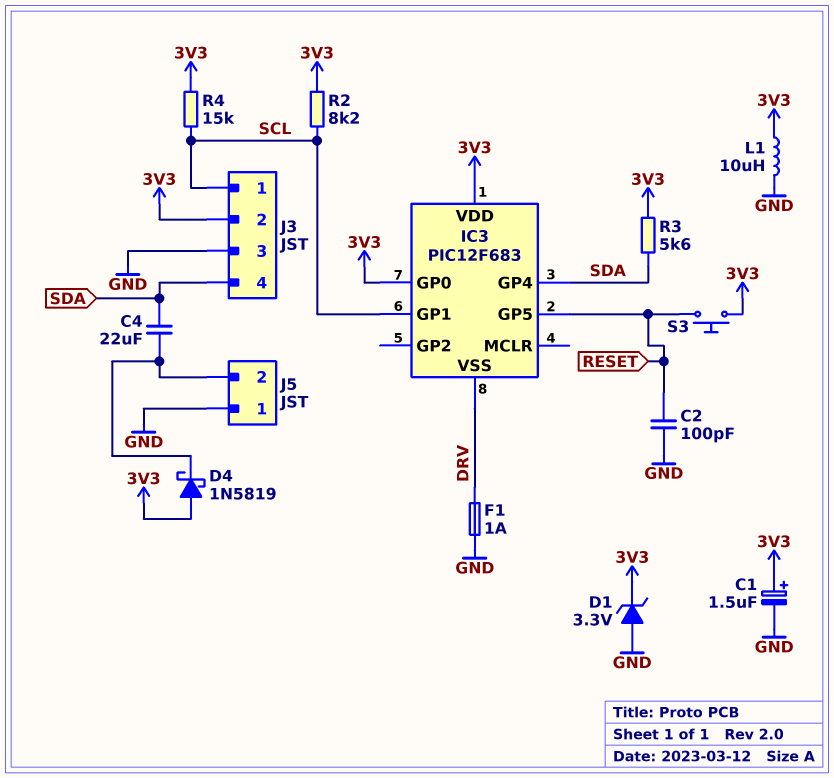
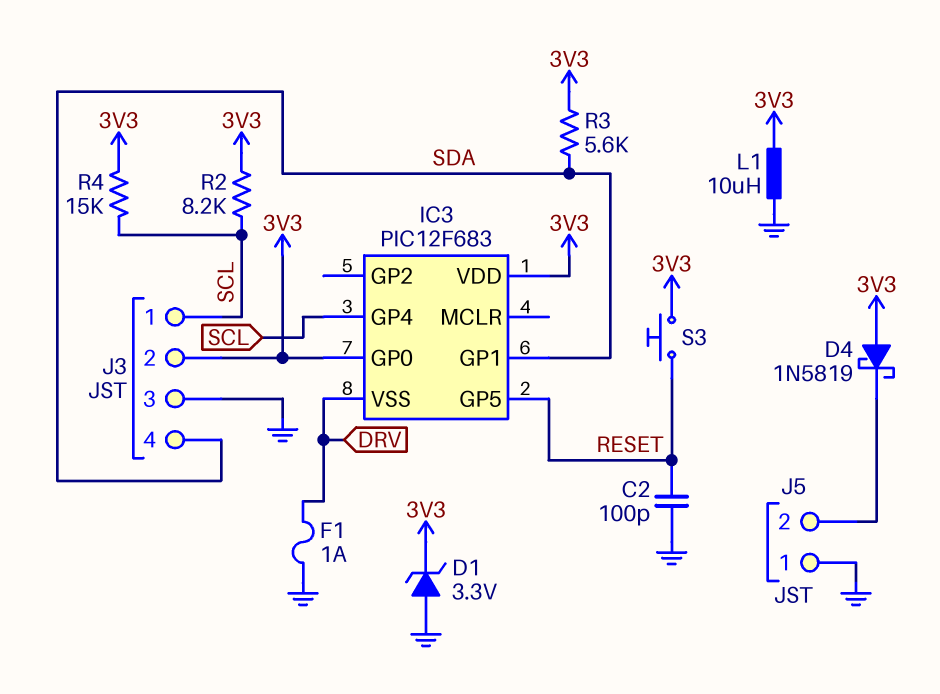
C1: 1.5uF (plus 3V3, minus GND) -> none
C4: 22uF (J5/2, SDA) -> none
IC3 pin GP1: SCL -> SDA
IC3 pin GP4: SDA -> SCL

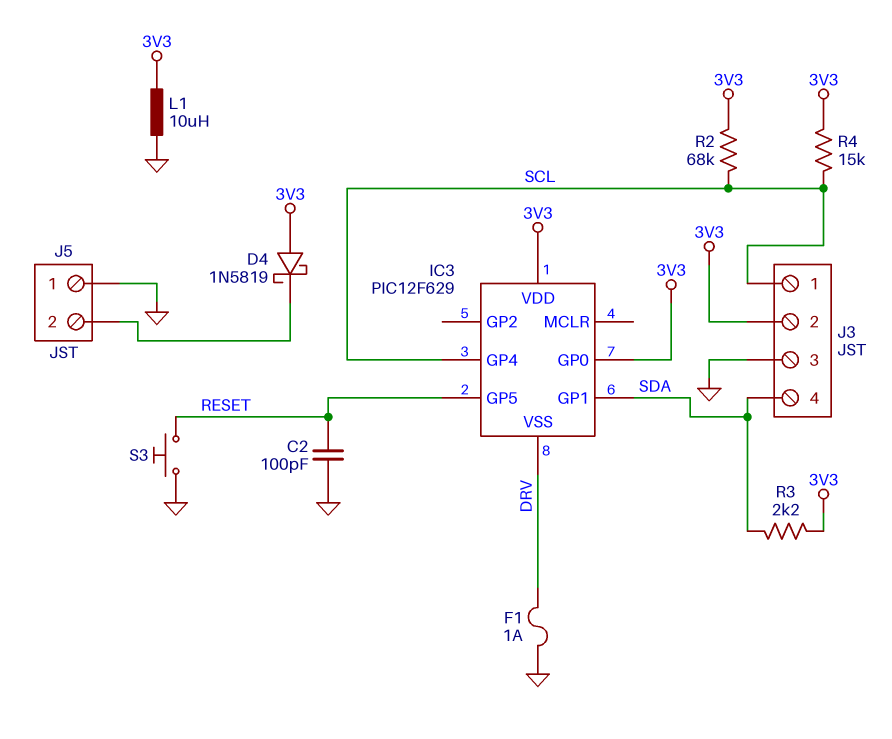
D1: zener 3.3V (A GND, K 3V3) -> none
IC3: PIC12F683 -> PIC12F629
R2: 8.2k (3V3, SCL) -> 68k (3V3, SCL)
R3: 5.6k (3V3, SDA) -> 2.2k (3V3, SDA)
S3: button (3V3, RESET) -> button (GND, RESET)

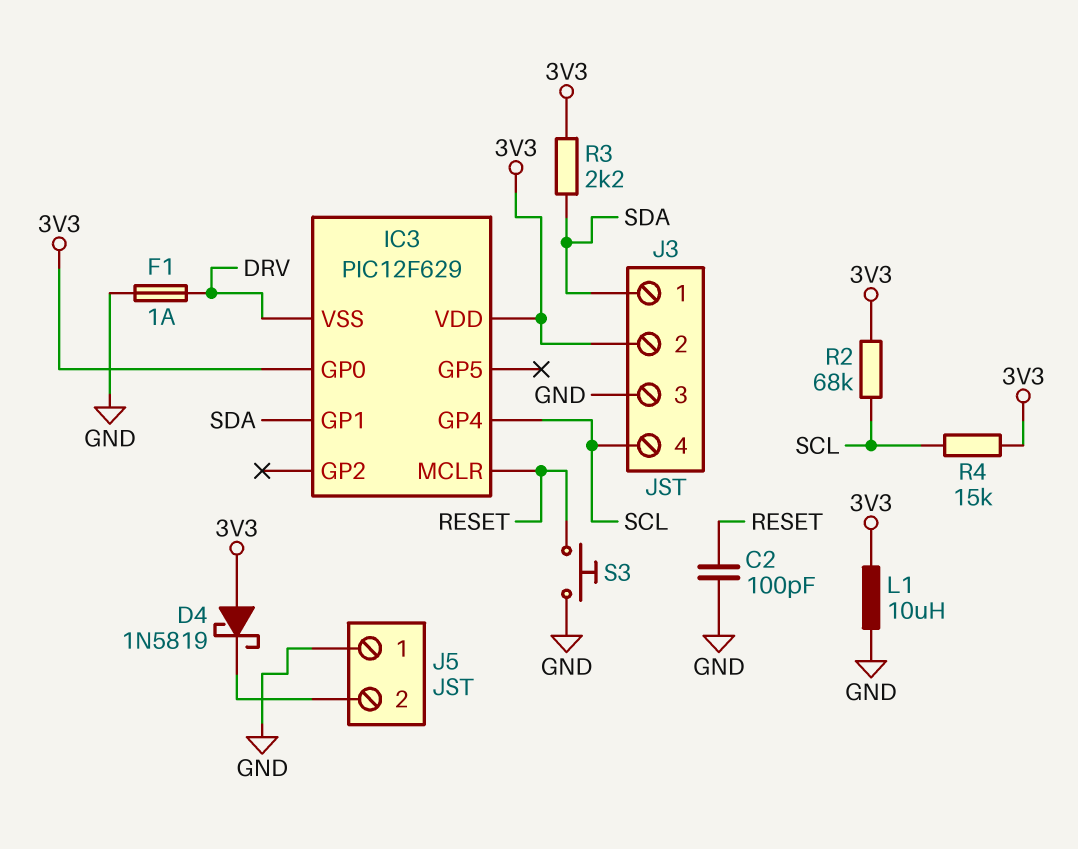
IC3 pin GP5: RESET -> none
IC3 pin MCLR: none -> RESET
J3 pin 1: SCL -> SDA
J3 pin 4: SDA -> SCL

